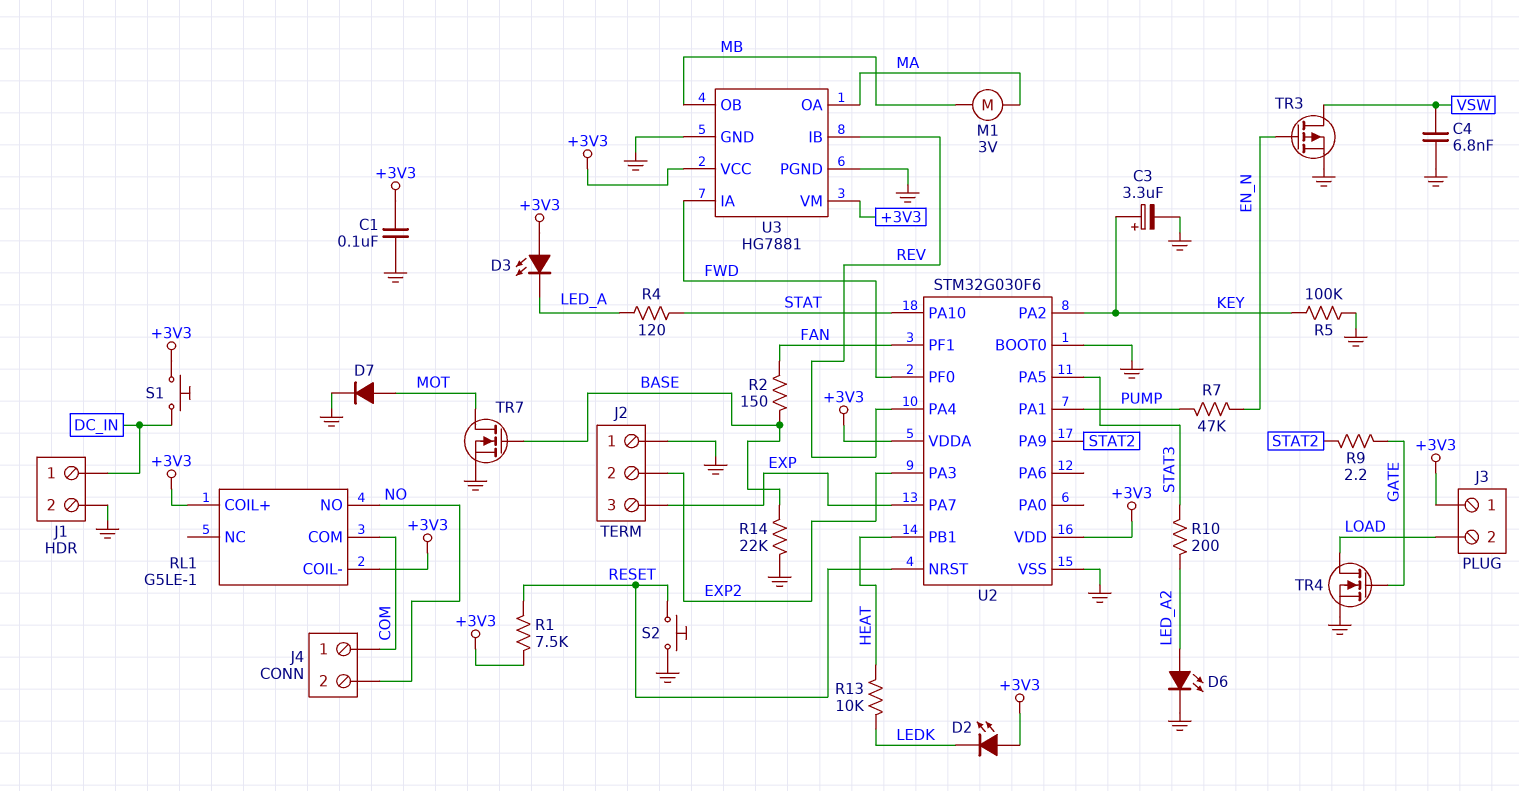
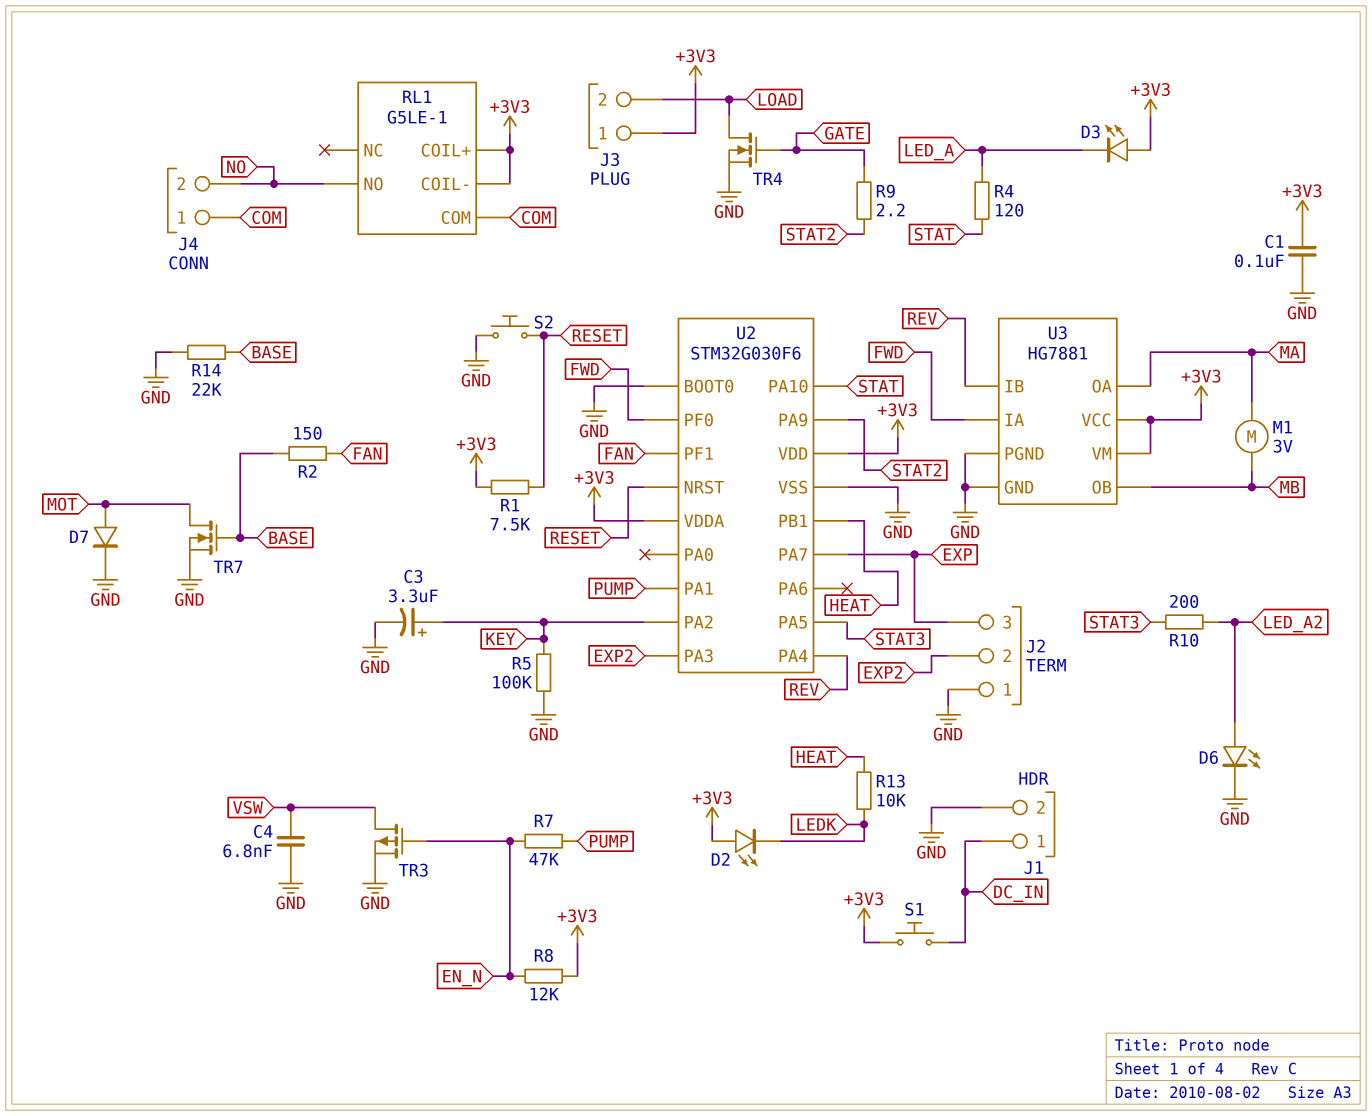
R8: none -> 12k (+3V3, EN_N)

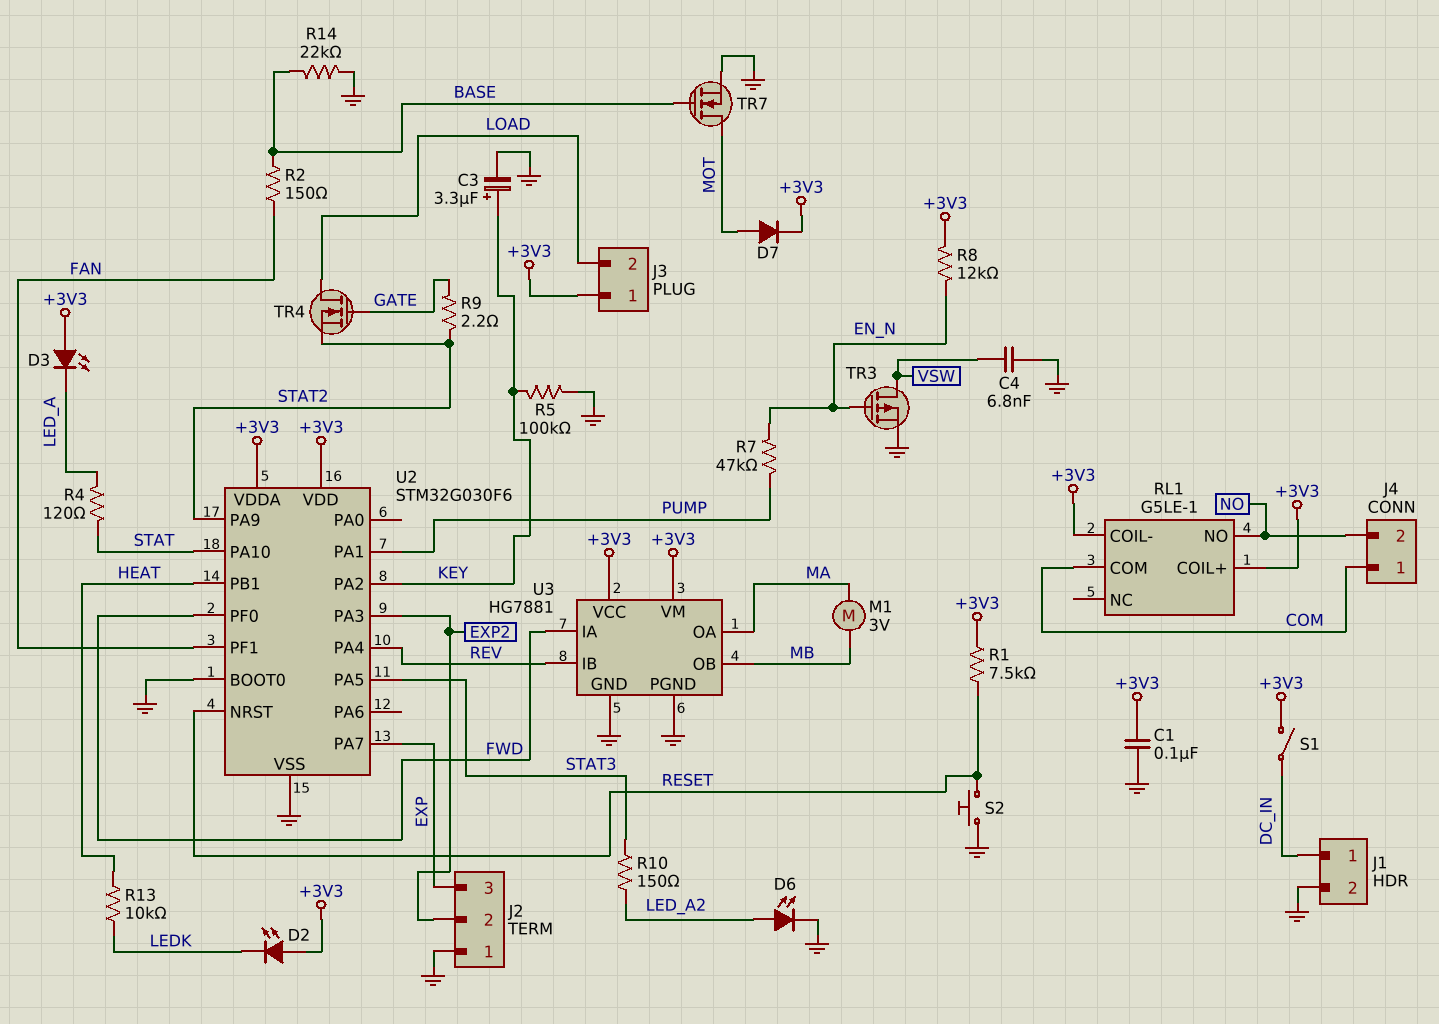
D7: diode (A MOT, K GND) -> diode (A MOT, K +3V3)
R10: 200 (LED_A2, STAT3) -> 150 (LED_A2, STAT3)
S1: button (+3V3, DC_IN) -> switch (+3V3, DC_IN)
TR4: NMOS (G GATE, D LOAD, S GND) -> NMOS (G GATE, D LOAD, S STAT2)

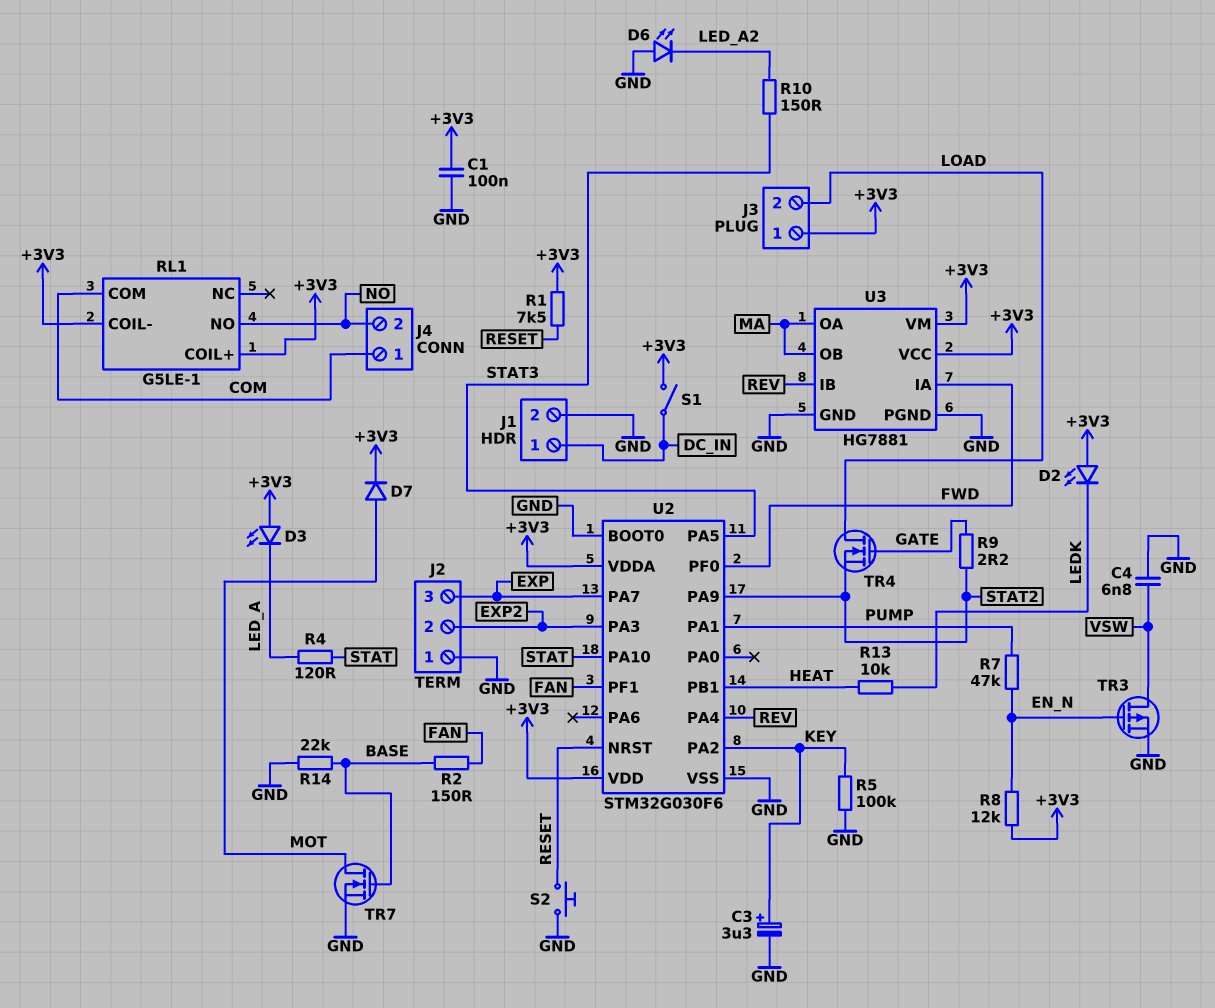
D6: LED (A LED_A2, K GND) -> LED (A GND, K LED_A2)
M1: motor 3V (MA, MB) -> none
U3 pin OB: MB -> MA

